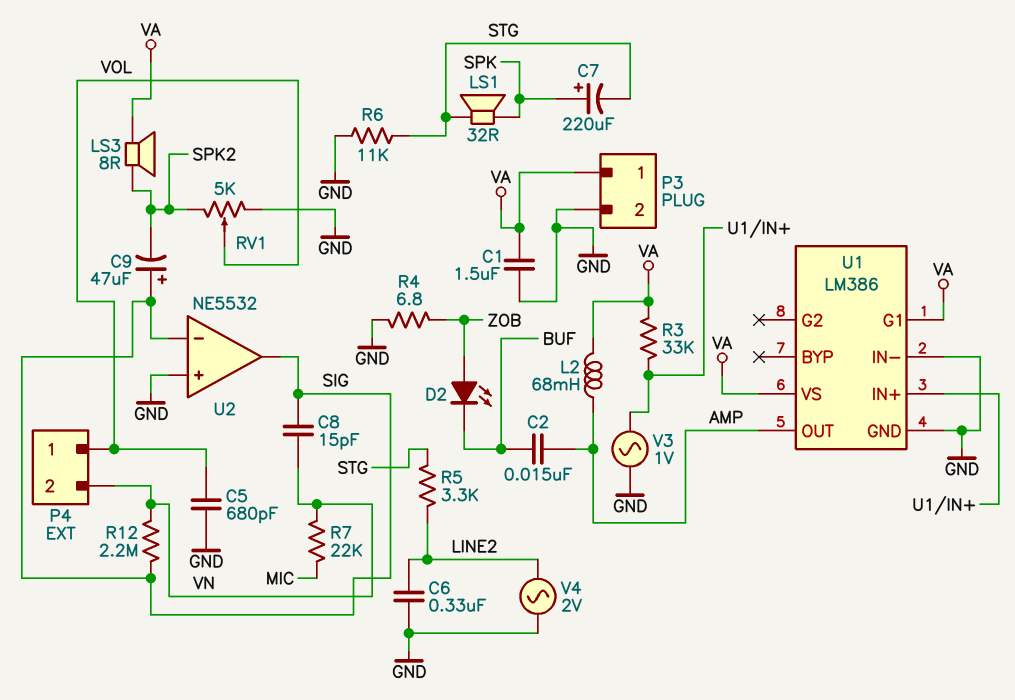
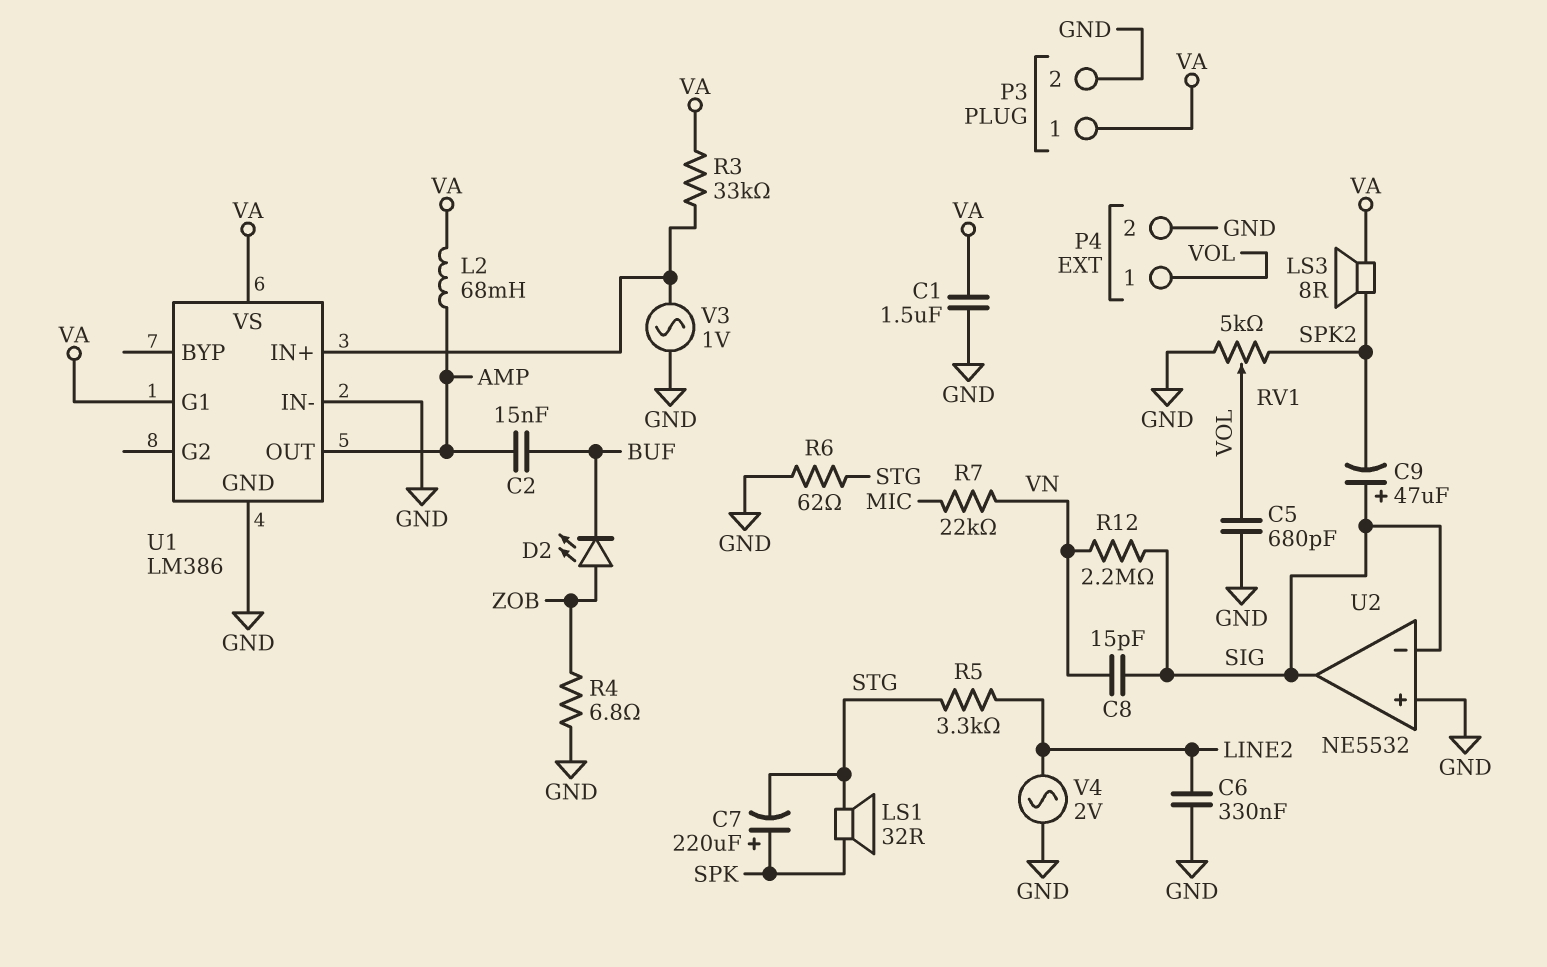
P4 pin 2: VN -> GND
R6: 11k (GND, STG) -> 62 (GND, STG)

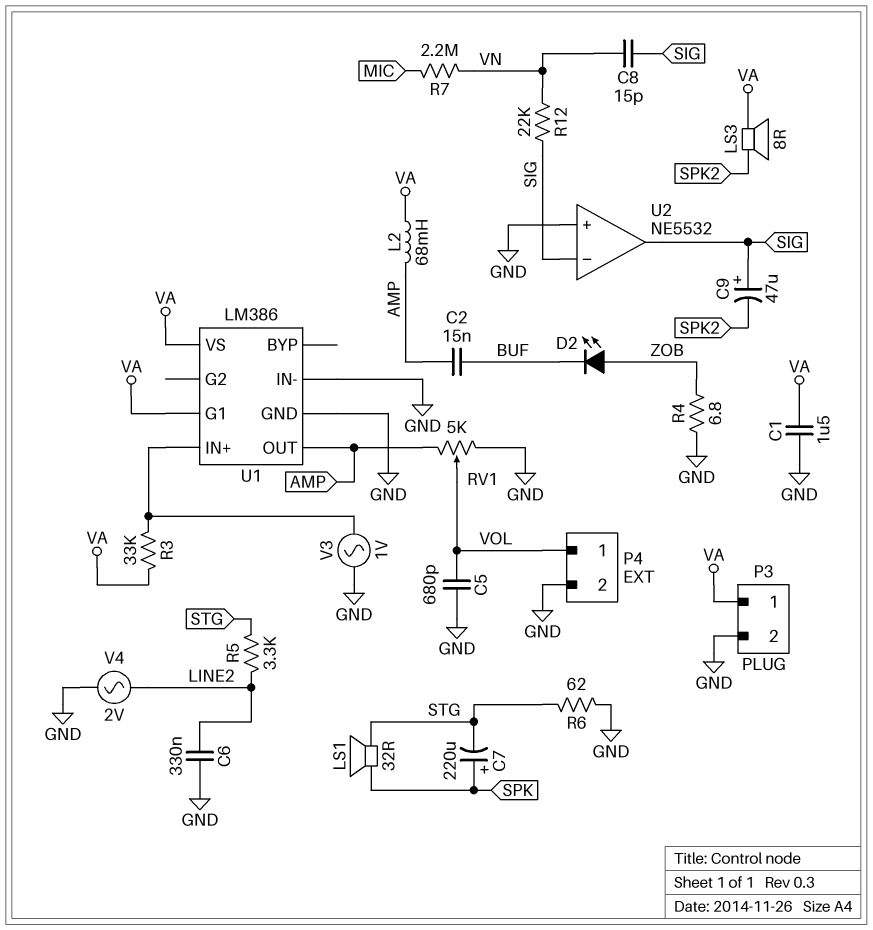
R7: 22k (MIC, VN) -> 2.2M (MIC, VN)
R12: 2.2M (SIG, VN) -> 22k (SIG, VN)
RV1: 5k (GND, SPK2, wiper VOL) -> 5k (AMP, GND, wiper VOL)

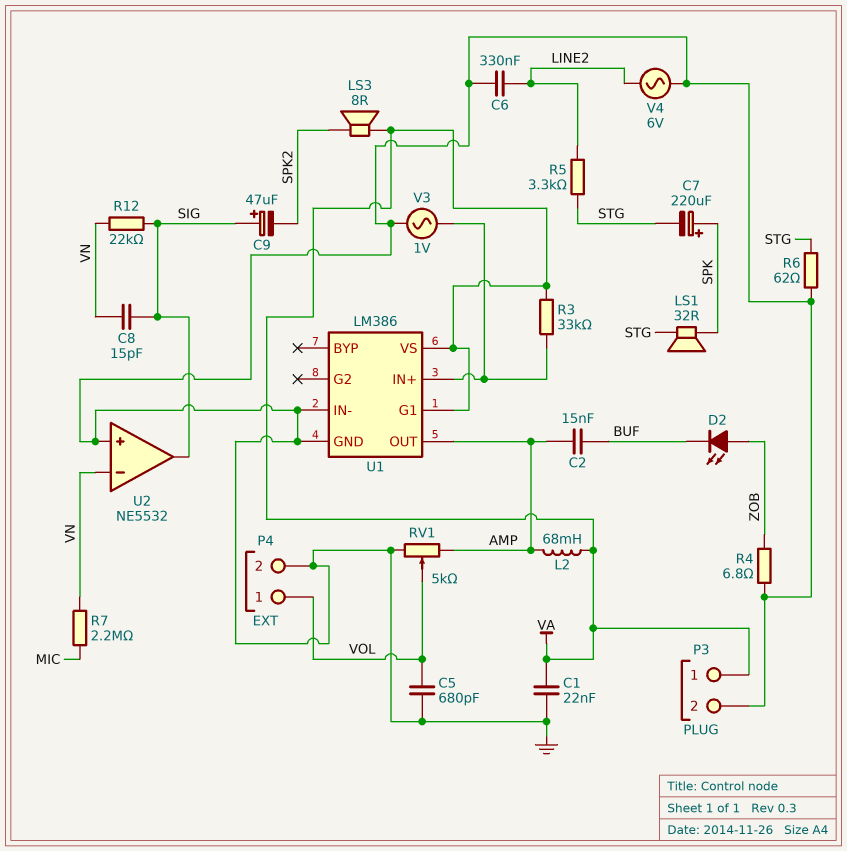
C1: 1.5uF (GND, VA) -> 22nF (GND, VA)
U2 pin in-: SIG -> VN
V4: AC 2V (GND, LINE2) -> AC 6V (GND, LINE2)

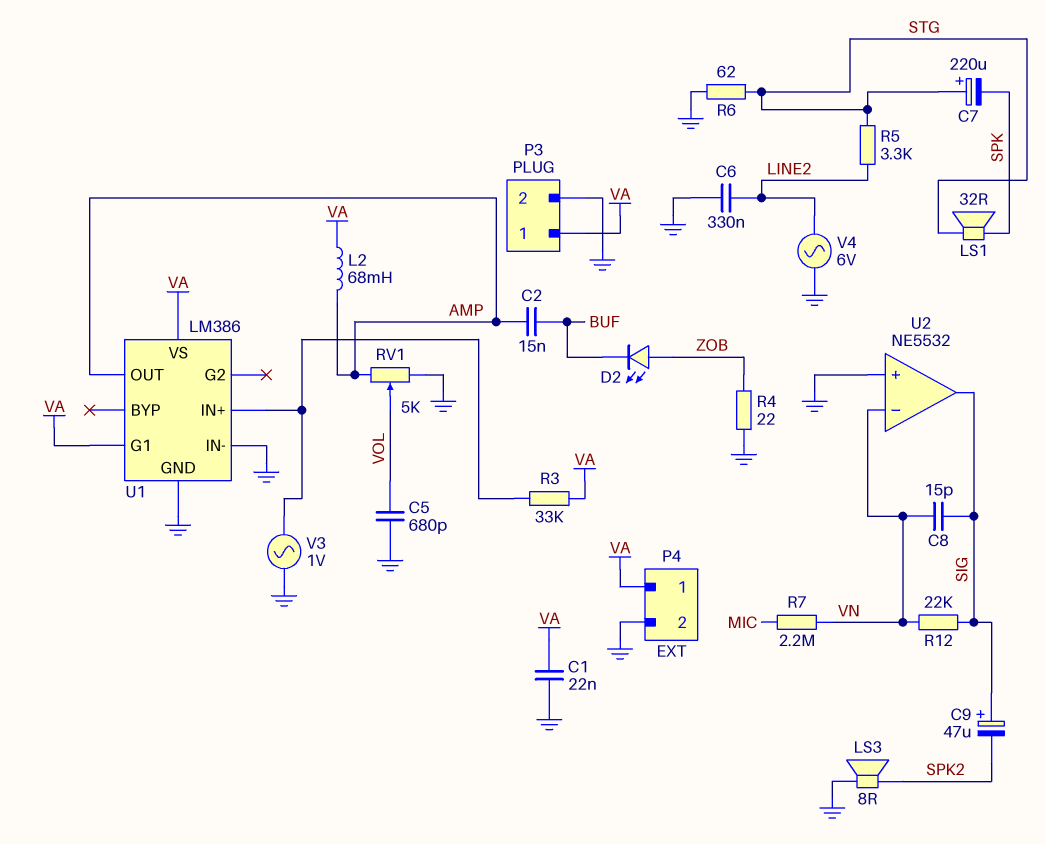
C7: 220uF (plus SPK, minus STG) -> 220uF (plus STG, minus SPK)
LS3: speaker 8R (SPK2, VA) -> speaker 8R (GND, SPK2)
P4 pin 1: VOL -> VA
R4: 6.8 (GND, ZOB) -> 22 (GND, ZOB)

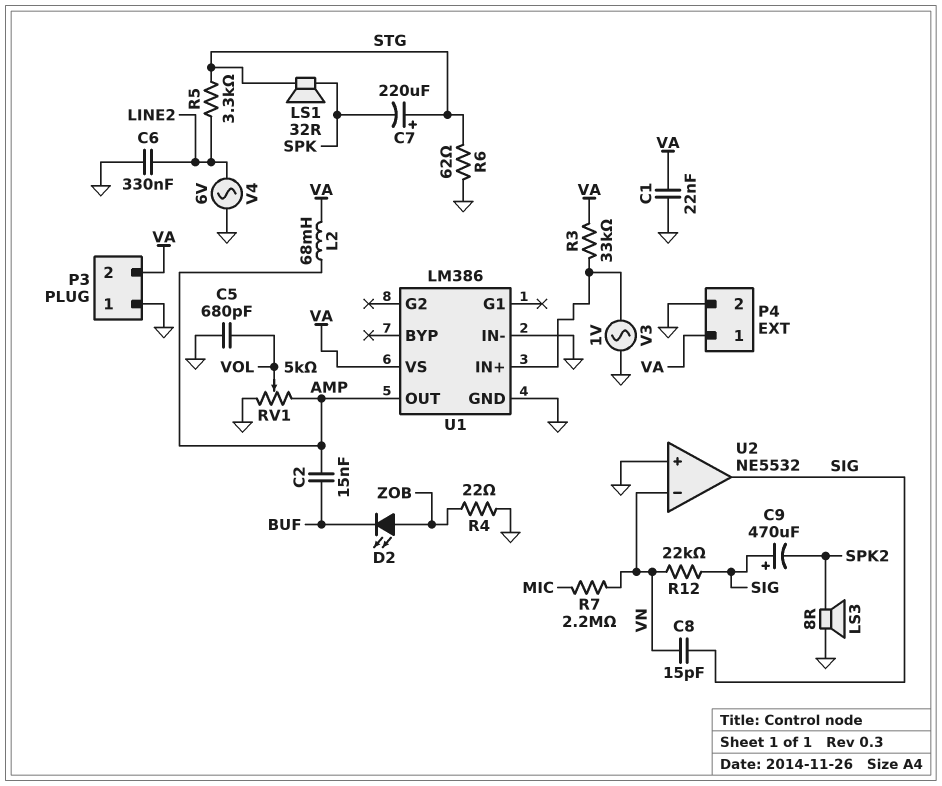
C9: 47uF (plus SIG, minus SPK2) -> 470uF (plus SIG, minus SPK2)
P3 pin 1: VA -> GND
P3 pin 2: GND -> VA
U1 pin G1: VA -> none

